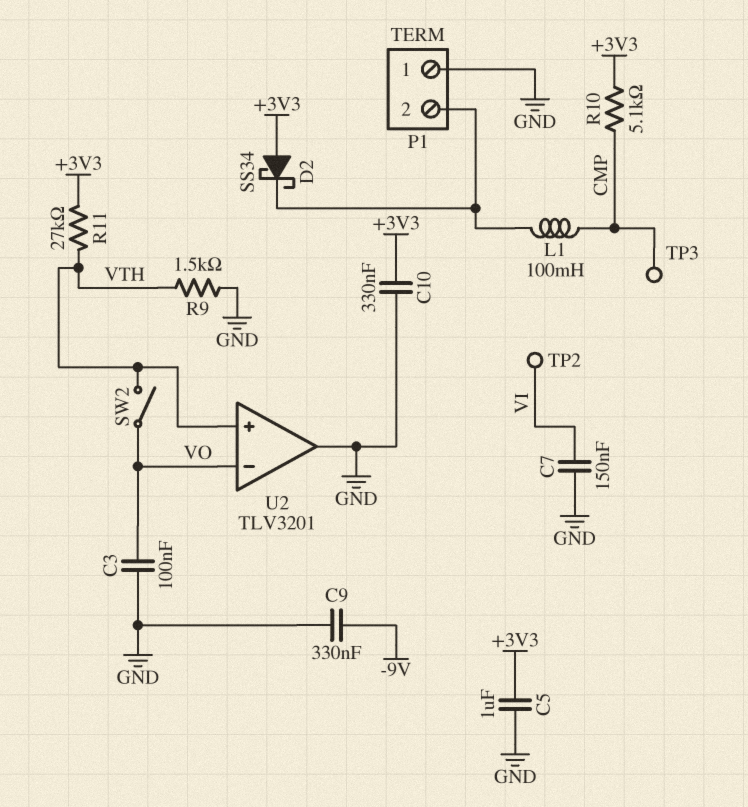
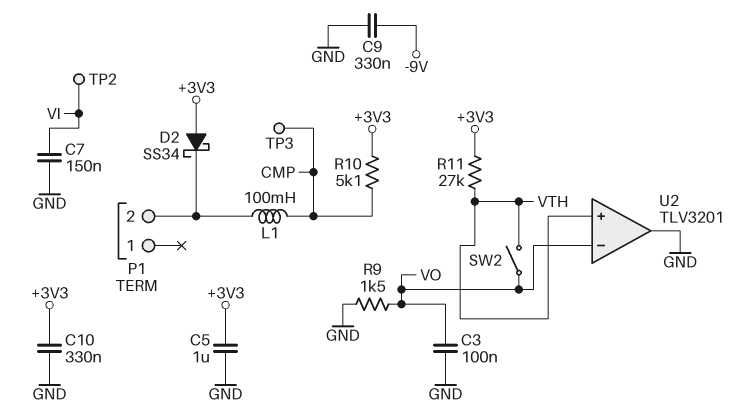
P1 pin 1: GND -> none
R9: 1.5k (GND, VTH) -> 1.5k (GND, VO)

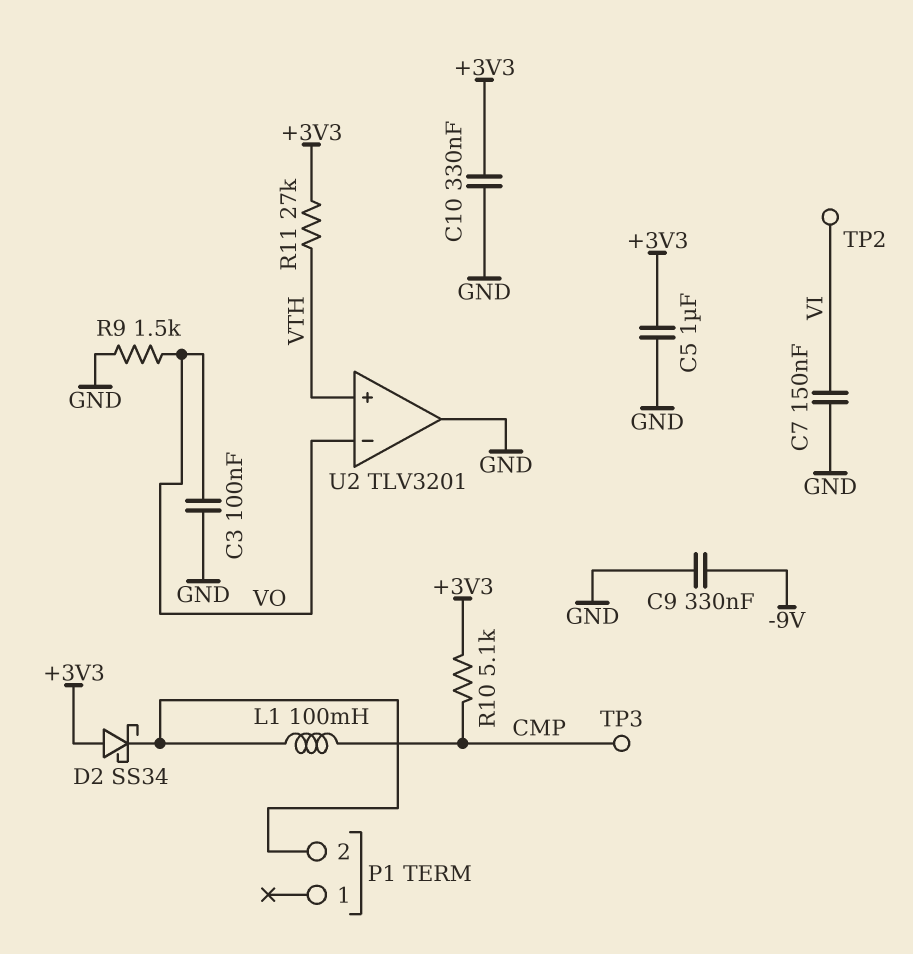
SW2: switch (VO, VTH) -> none

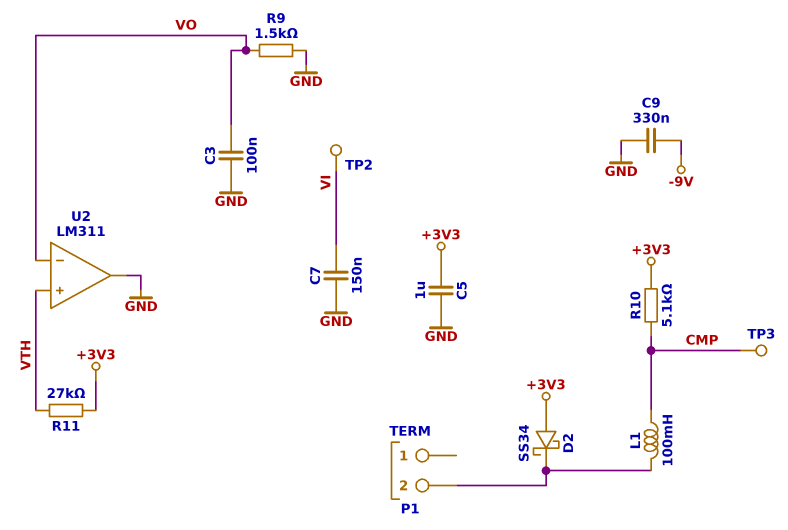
C10: 330nF (+3V3, GND) -> none
U2: TLV3201 -> LM311

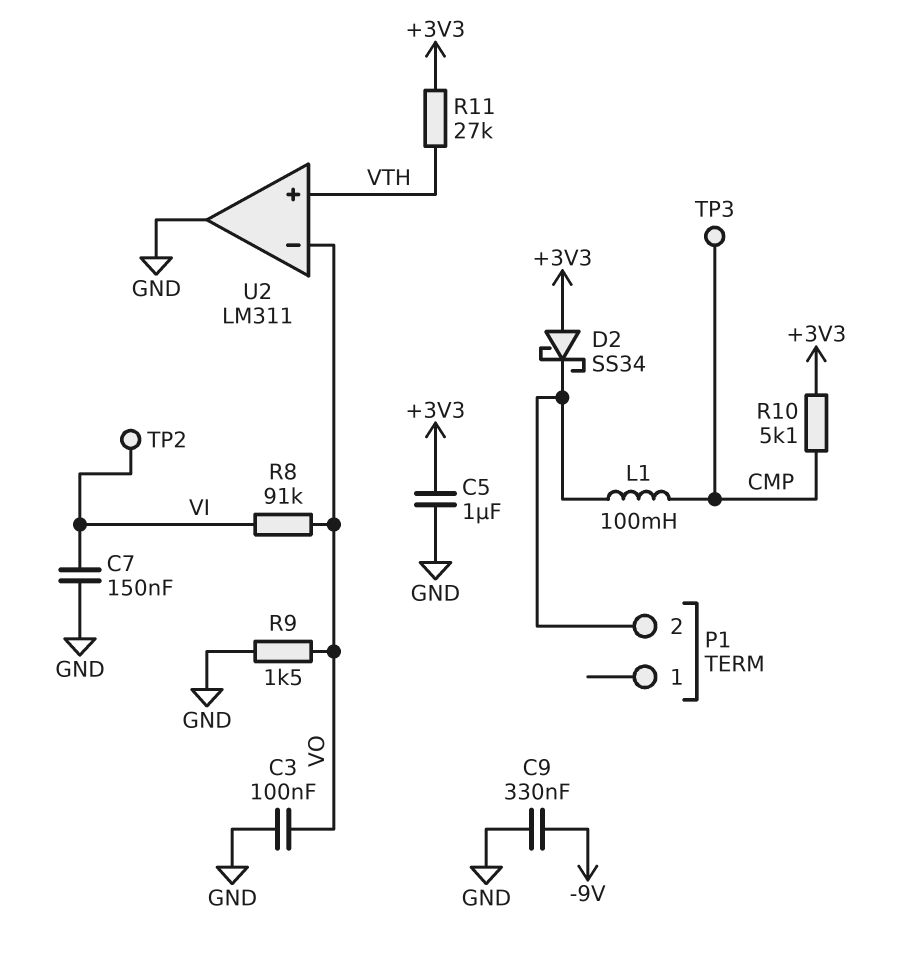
R8: none -> 91k (VI, VO)

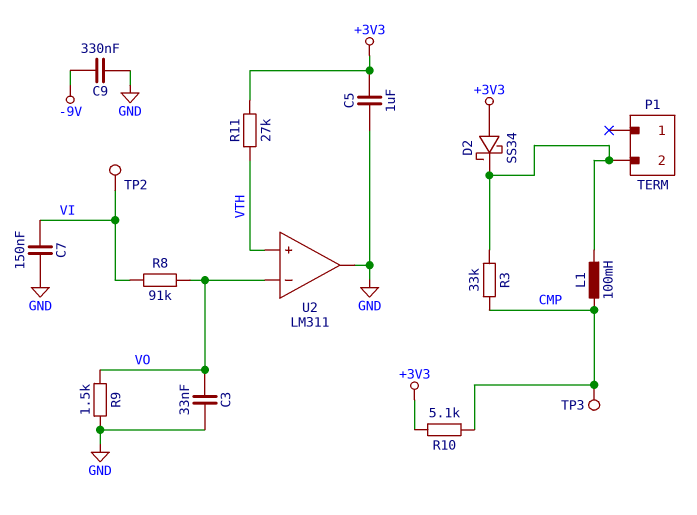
C3: 100nF (GND, VO) -> 33nF (GND, VO)
R3: none -> 33k (CMP, P1/2)

